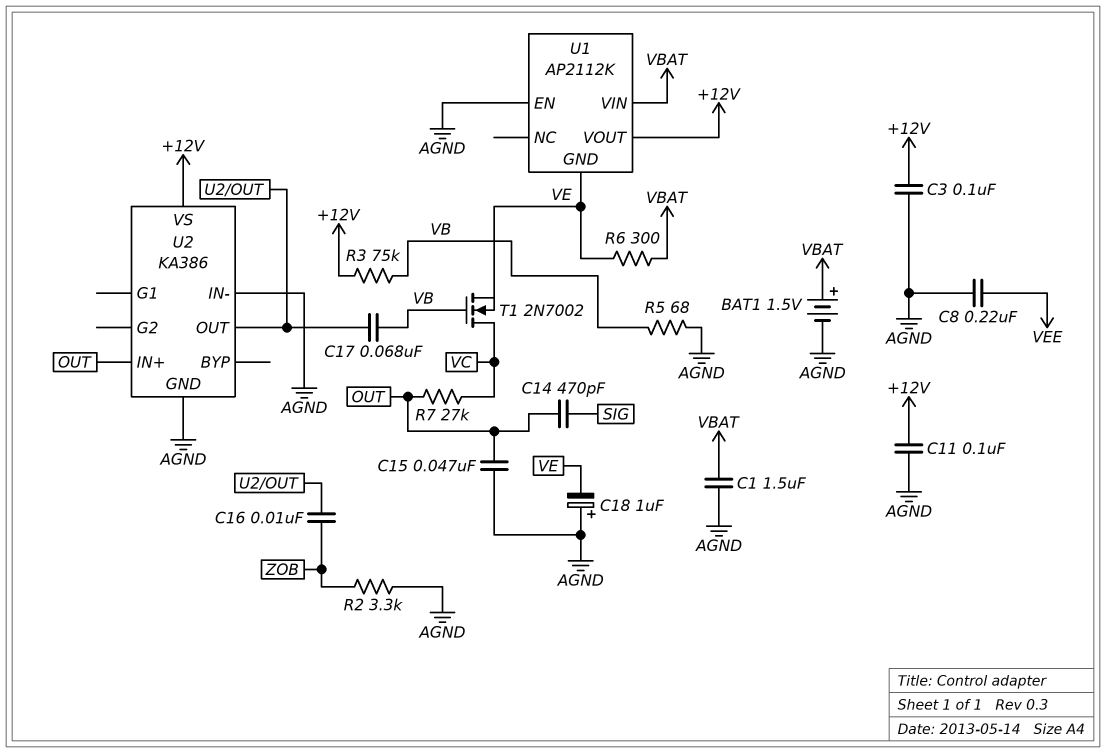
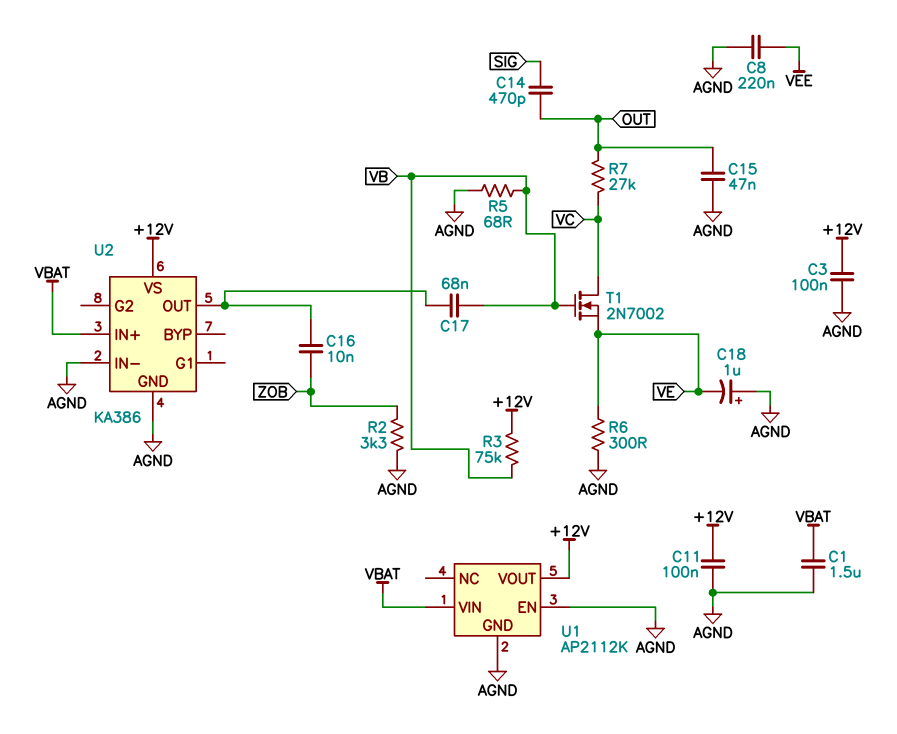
BAT1: 1.5V (plus VBAT, minus AGND) -> none
R6: 300 (VBAT, VE) -> 300 (AGND, VE)
U1 pin GND: VE -> AGND
U2 pin IN+: OUT -> VBAT

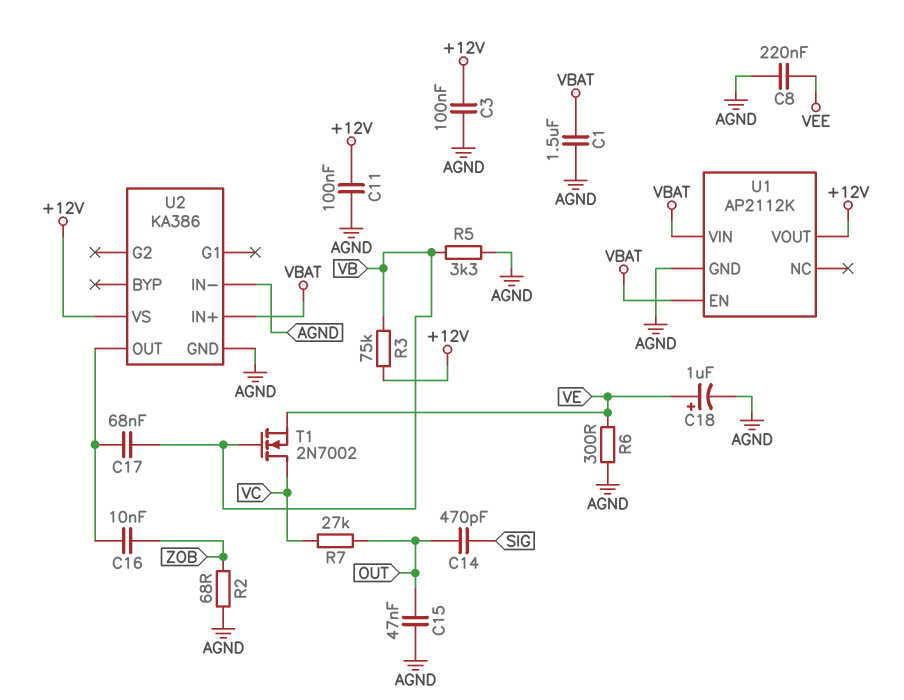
C18: 1uF (plus AGND, minus VE) -> 1uF (plus VE, minus AGND)
R2: 3.3k (AGND, ZOB) -> 68 (AGND, ZOB)
R5: 68 (AGND, VB) -> 3.3k (AGND, VB)
U1 pin EN: AGND -> VBAT

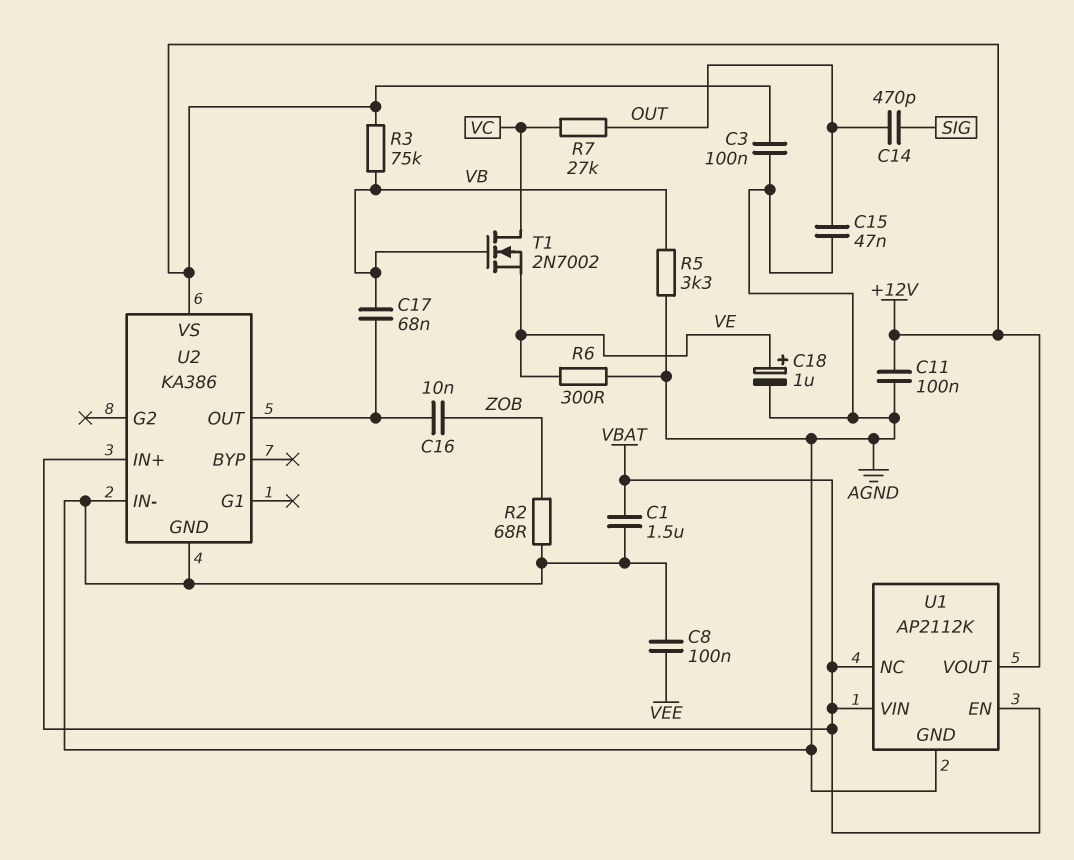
C8: 220nF (AGND, VEE) -> 100nF (AGND, VEE)
U1 pin NC: none -> VBAT

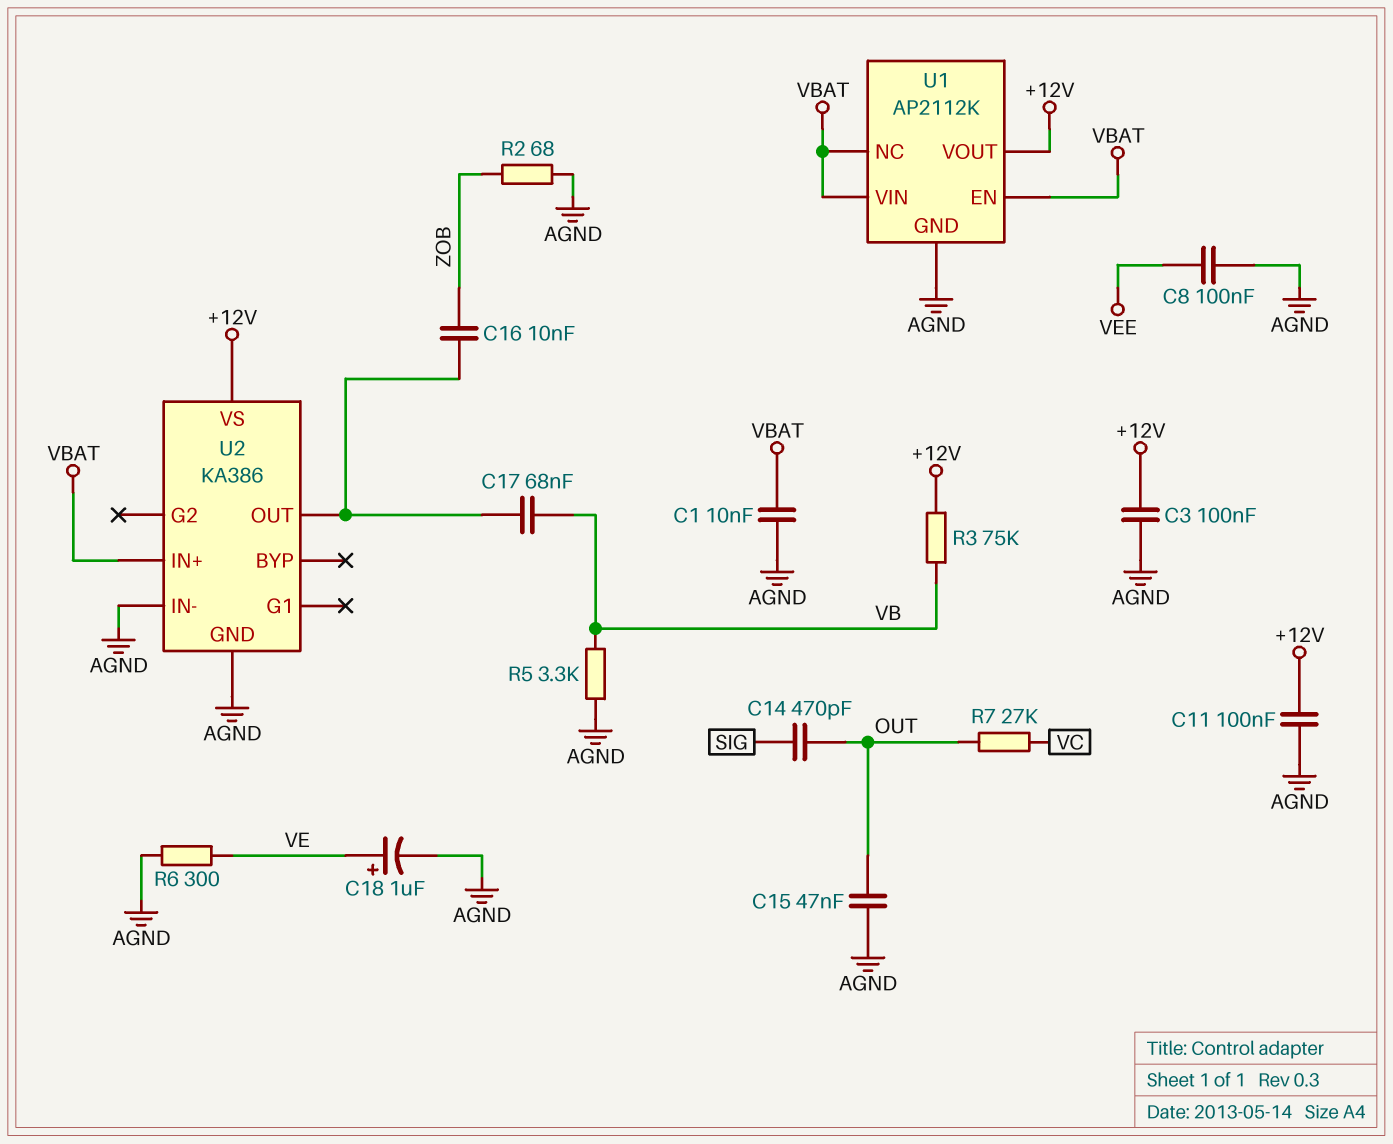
C1: 1.5uF (AGND, VBAT) -> 10nF (AGND, VBAT)
T1: NMOS 2N7002 (G VB, D VC, S VE) -> none

